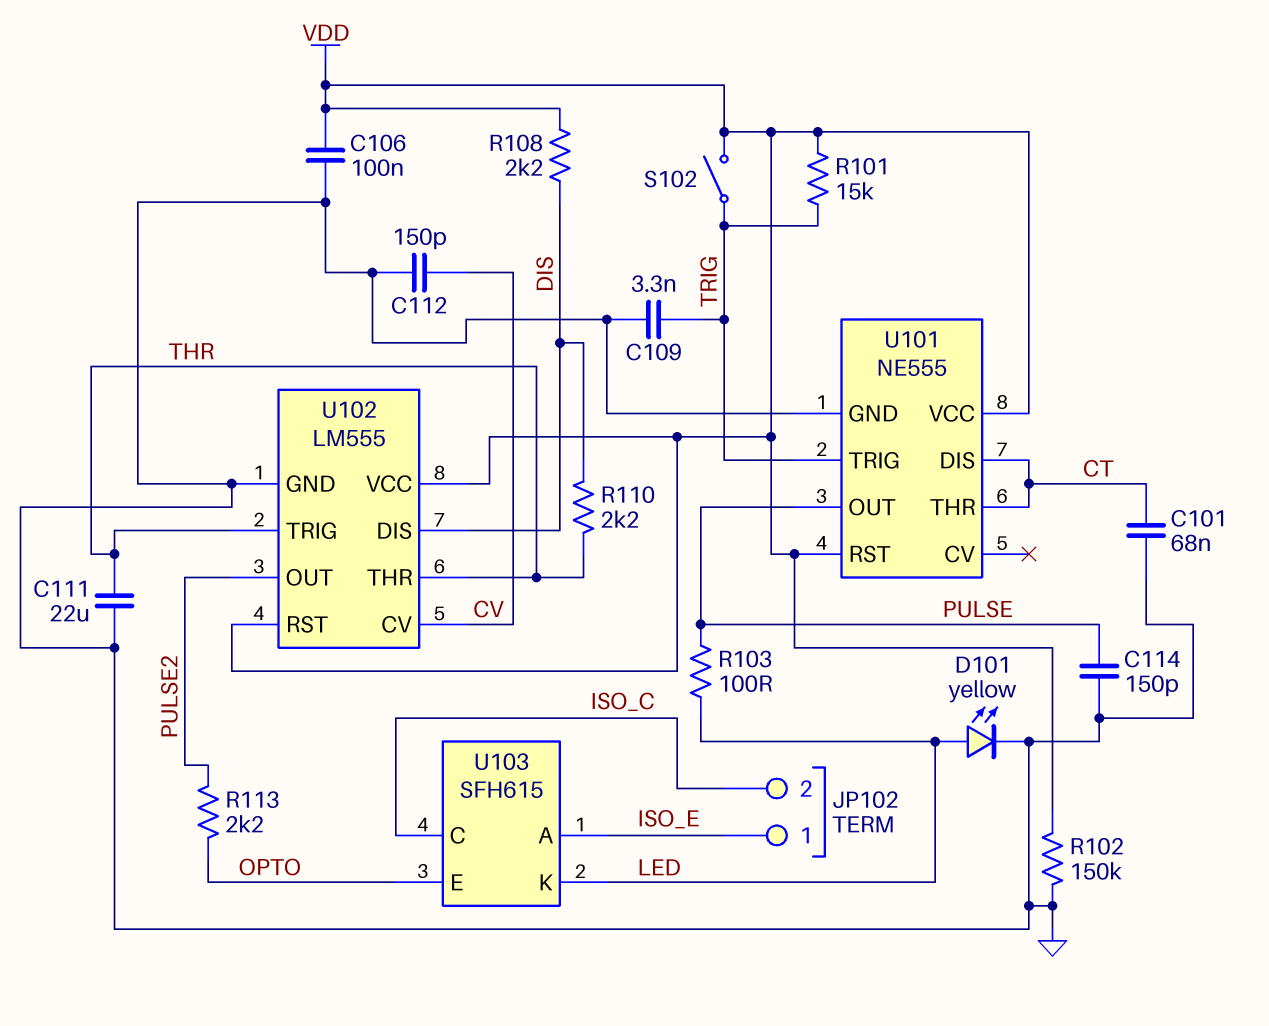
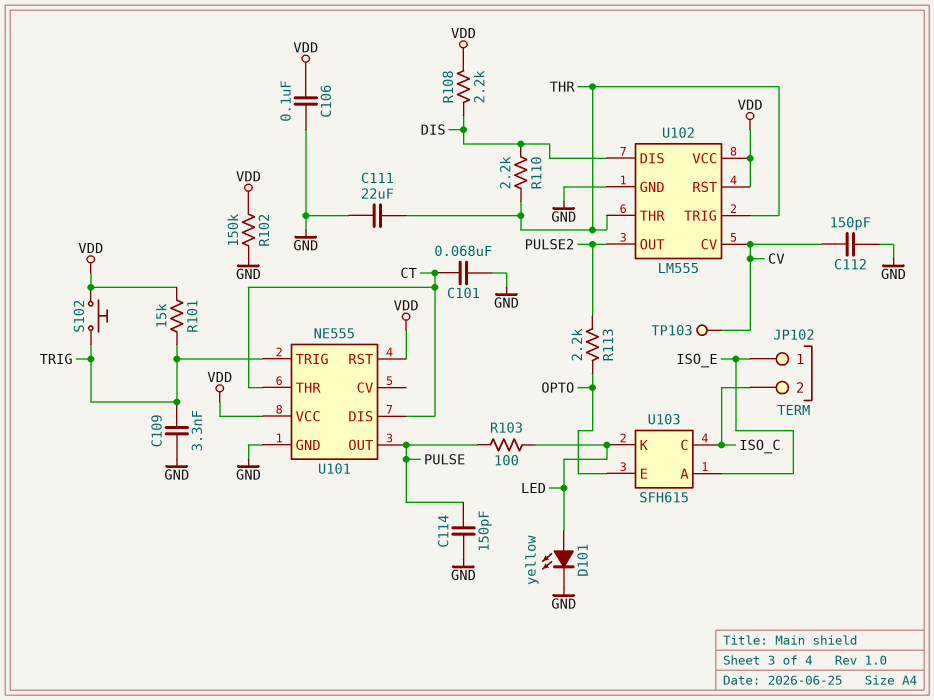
S102: switch (TRIG, VDD) -> button (TRIG, VDD)
TP103: none -> test point (CV)

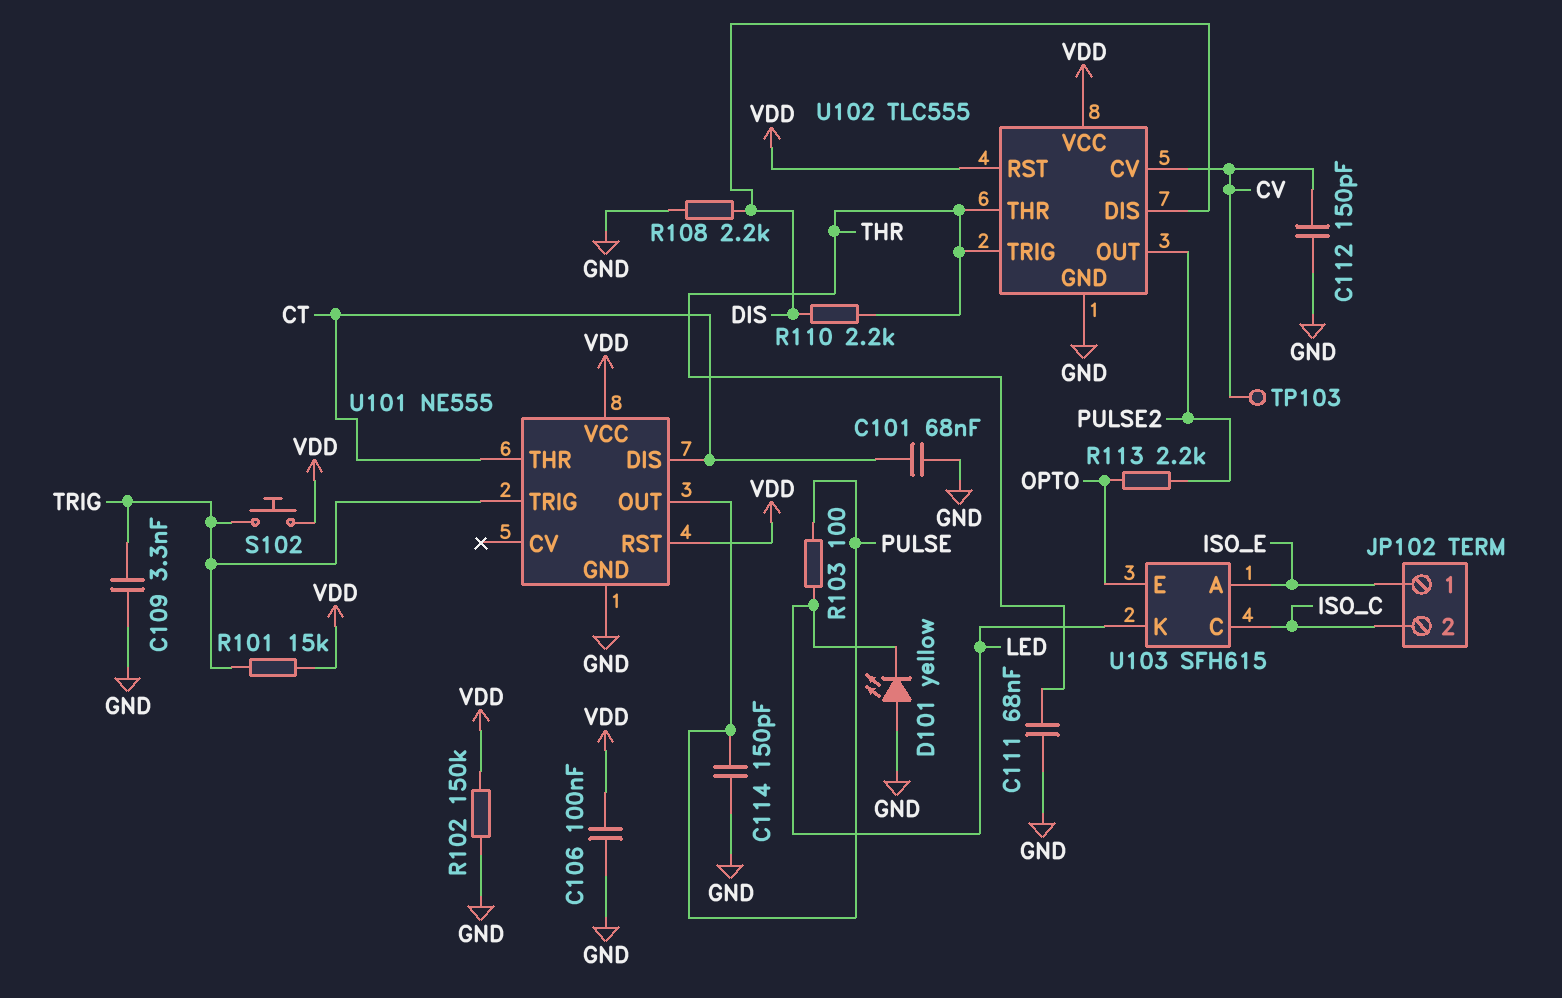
C111: 22uF (GND, THR) -> 68nF (GND, THR)
D101: LED yellow (A LED, K GND) -> LED yellow (A GND, K LED)
R108: 2.2k (DIS, VDD) -> 2.2k (DIS, GND)
U102: LM555 -> TLC555

